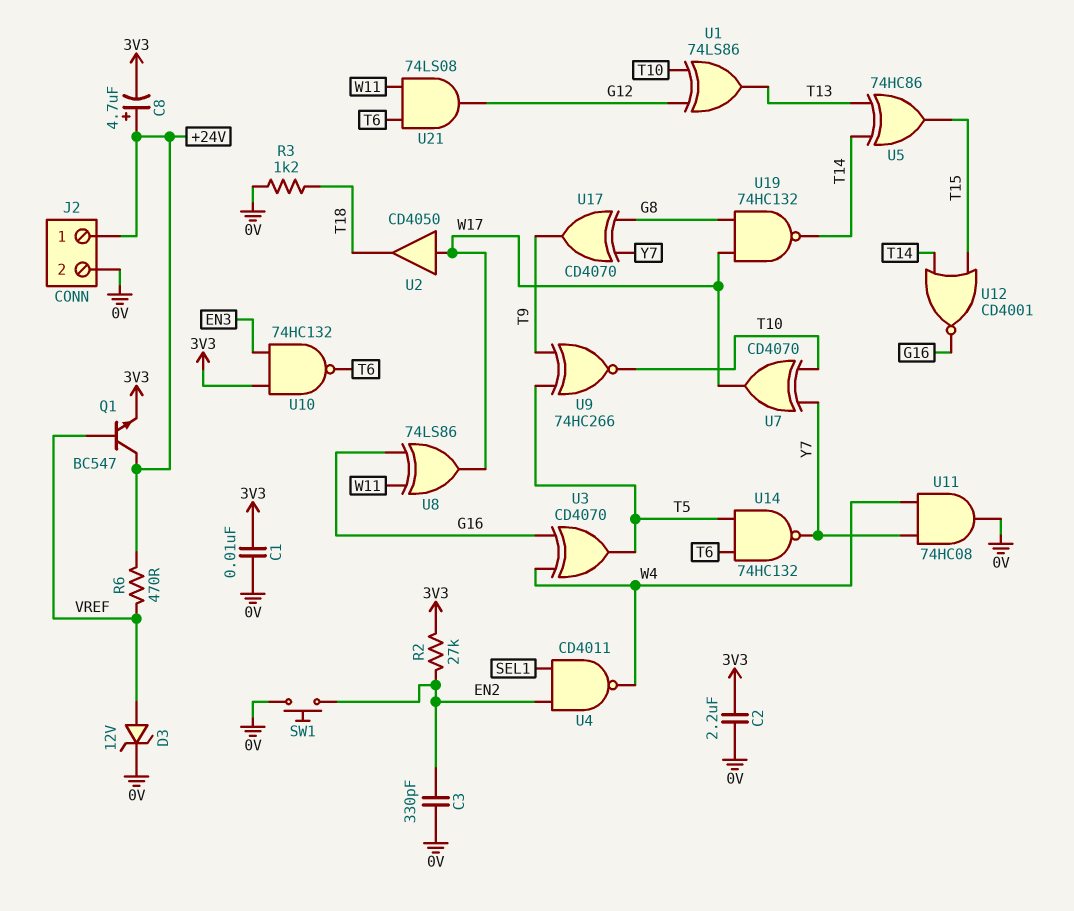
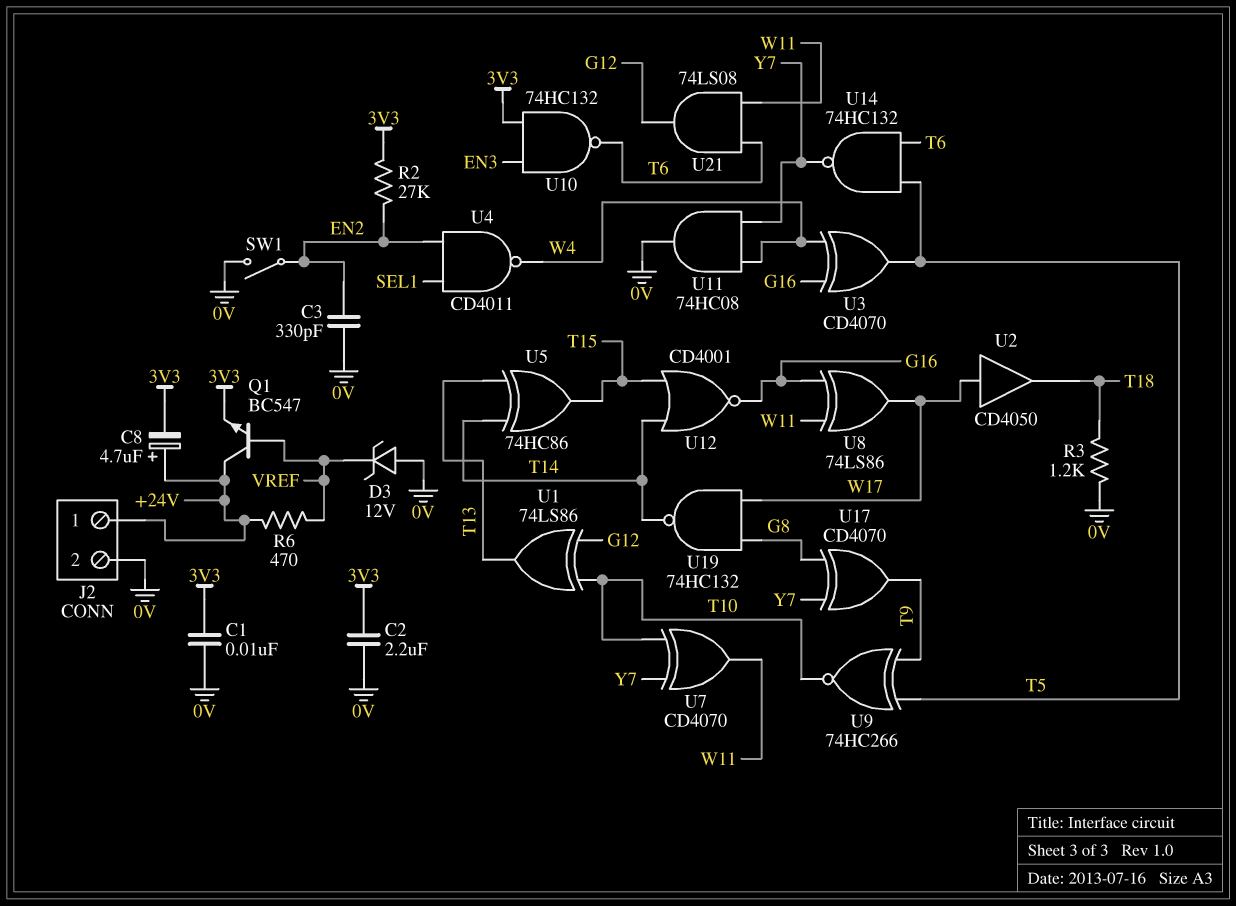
D3: zener 12V (A VREF, K 0V) -> zener 12V (A 0V, K VREF)
SW1: button (0V, EN2) -> switch (0V, EN2)
U7: XOR CD4070 (in T10, in Y7, out W17) -> XOR CD4070 (in T10, in Y7, out W11)

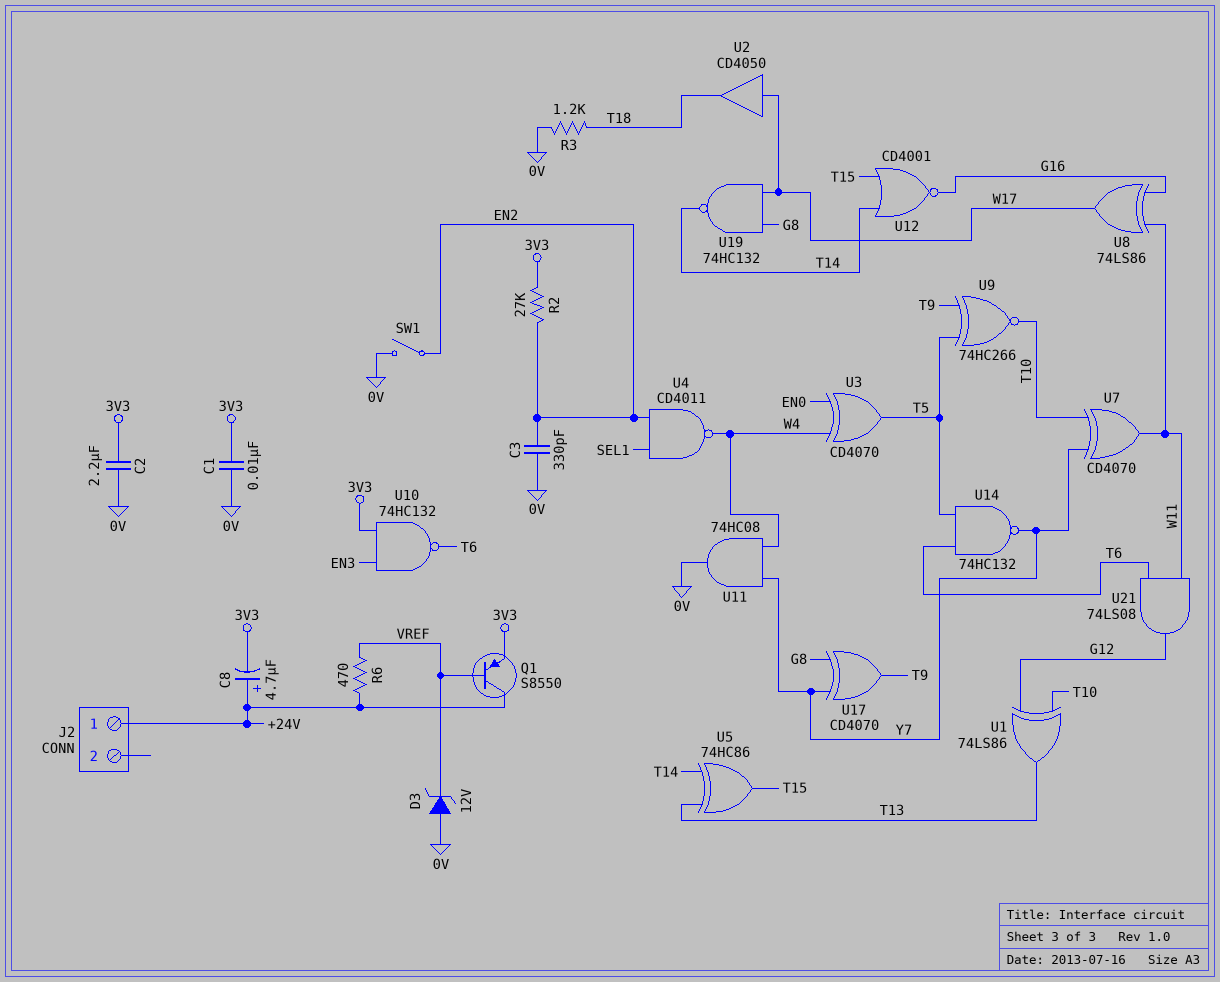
J2 pin 2: 0V -> none
Q1: NPN BC547 (B VREF, C +24V, E 3V3) -> PNP S8550 (B VREF, C +24V, E 3V3)
U3: XOR CD4070 (in G16, in W4, out T5) -> XOR CD4070 (in EN0, in W4, out T5)

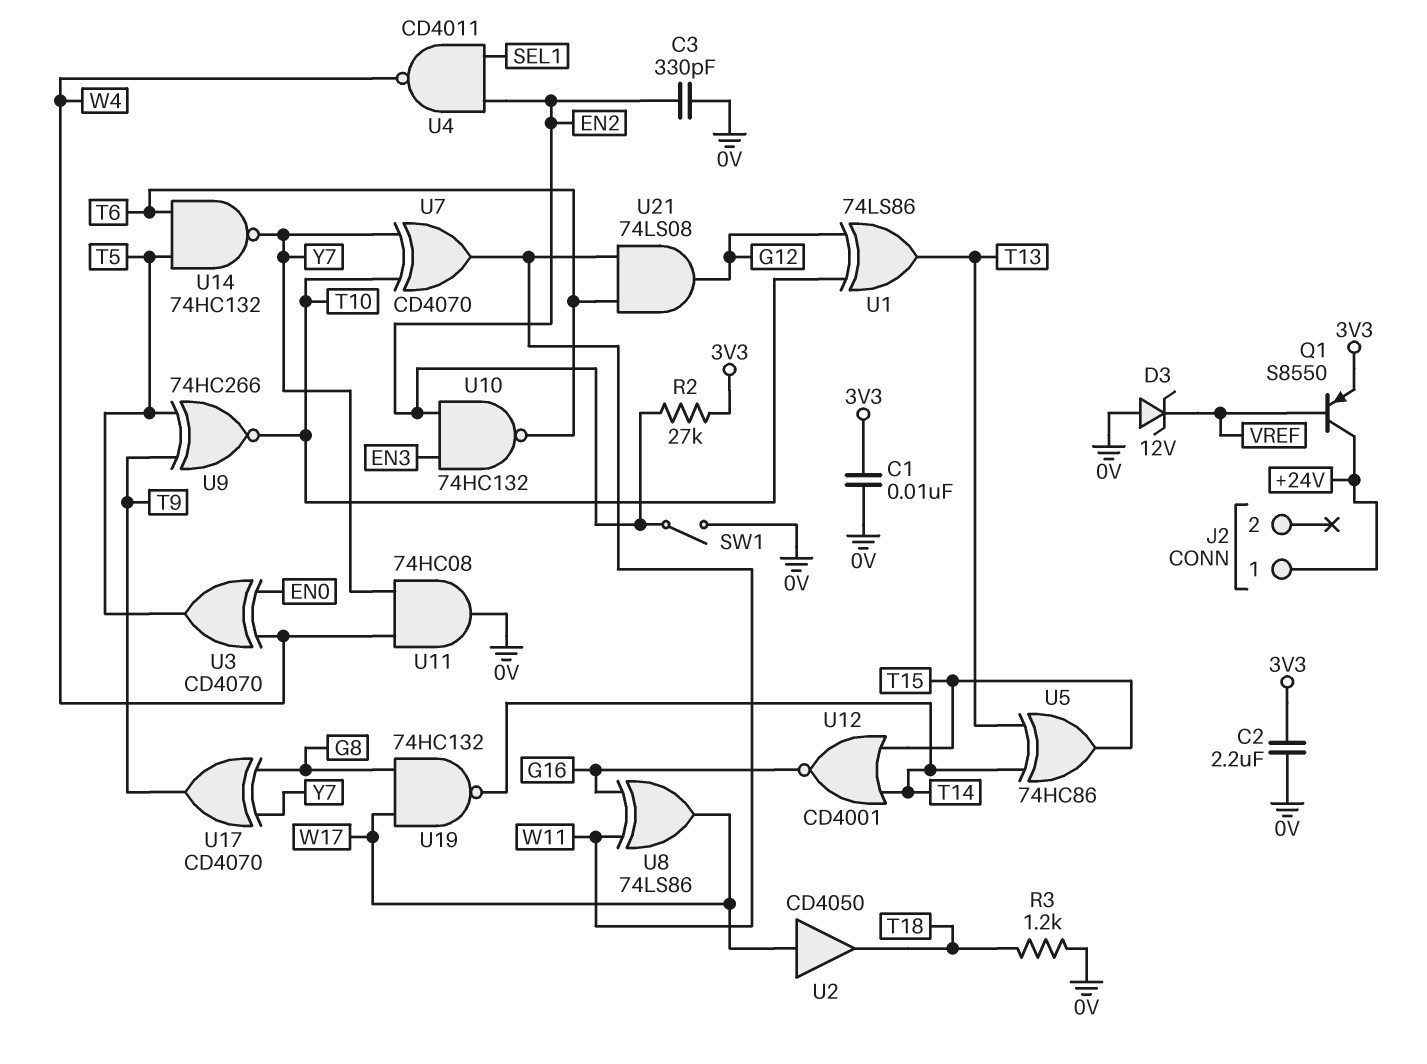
C8: 4.7uF (plus +24V, minus 3V3) -> none
R6: 470 (+24V, VREF) -> none
U10: NAND 74HC132 (in 3V3, in EN3, out T6) -> NAND 74HC132 (in EN2, in EN3, out T6)

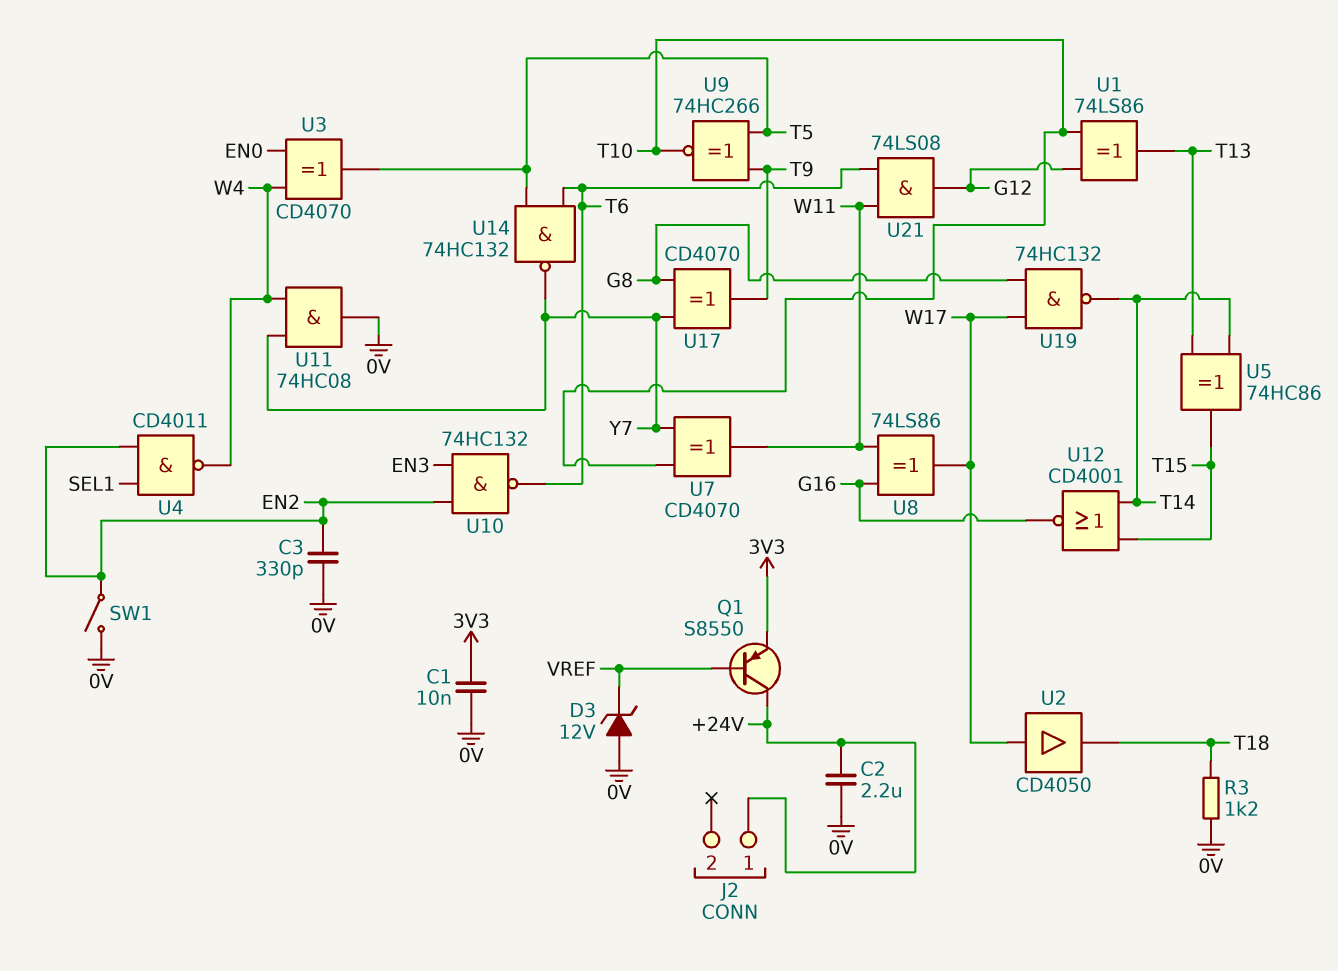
C2: 2.2uF (0V, 3V3) -> 2.2uF (+24V, 0V)
R2: 27k (3V3, EN2) -> none

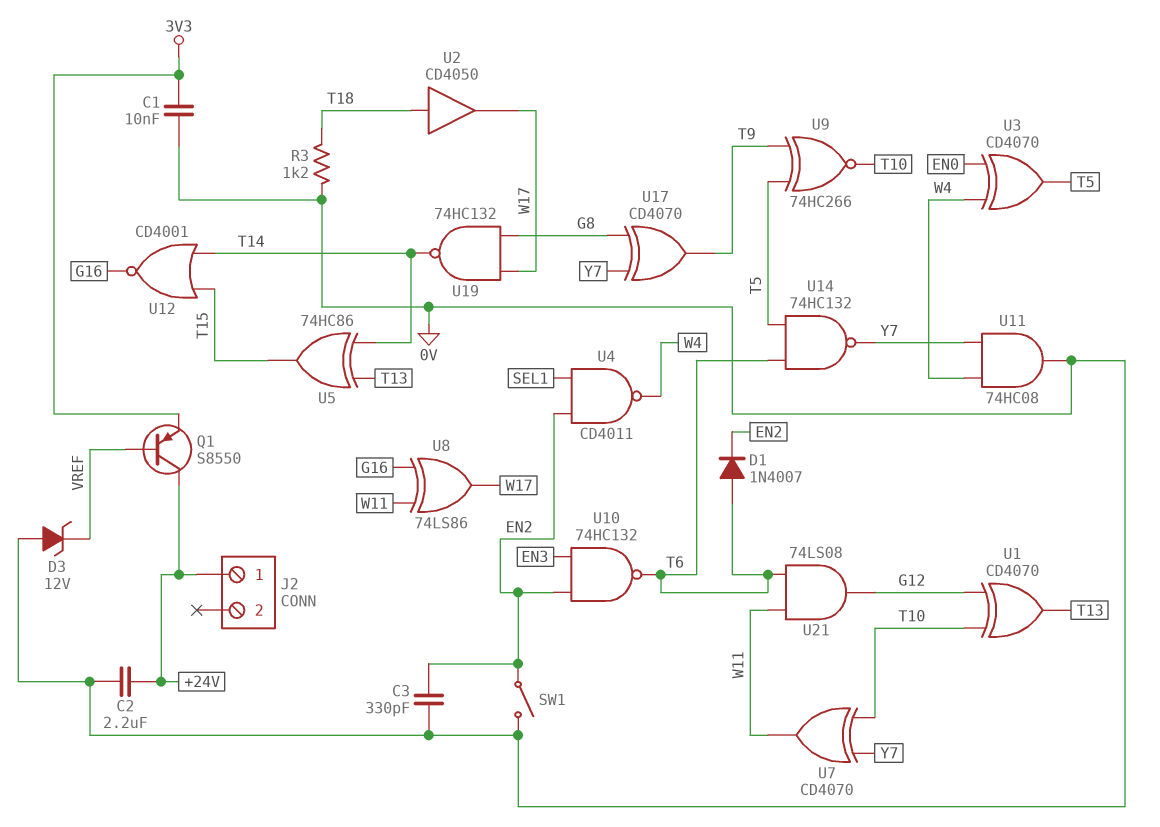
D1: none -> diode 1N4007 (A T6, K EN2)
U1: XOR 74LS86 (in G12, in T10, out T13) -> XOR CD4070 (in G12, in T10, out T13)
U2: buffer CD4050 (in W17, out T18) -> buffer CD4050 (in T18, out W17)

